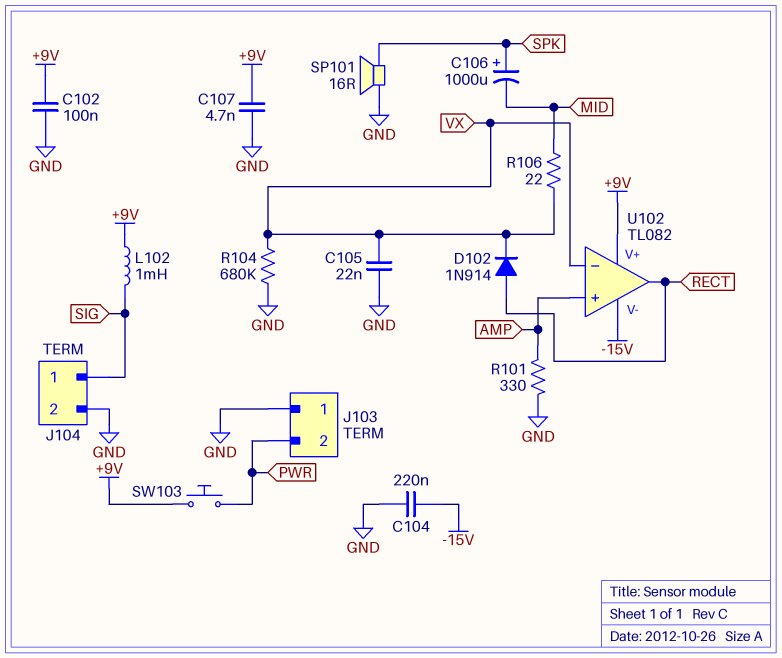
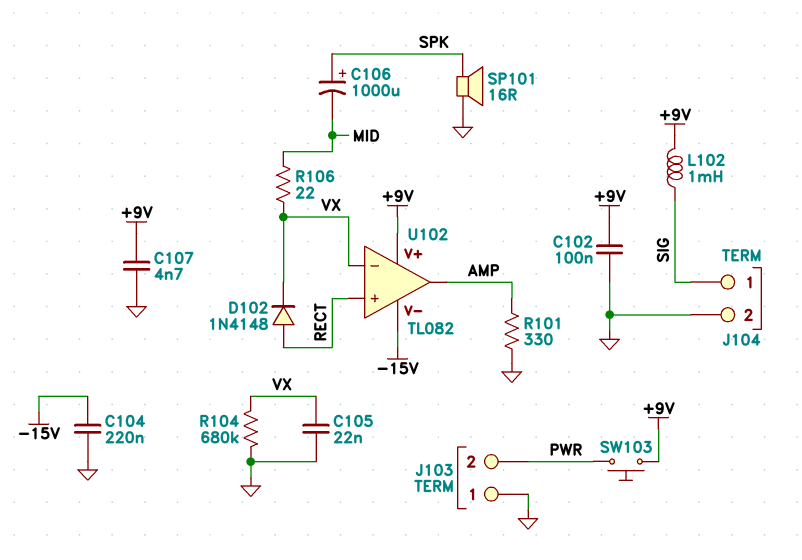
D102: diode 1N914 (A RECT, K VX) -> diode 1N4148 (A RECT, K VX)
U102 pin in+: AMP -> RECT
U102 pin out: RECT -> AMP

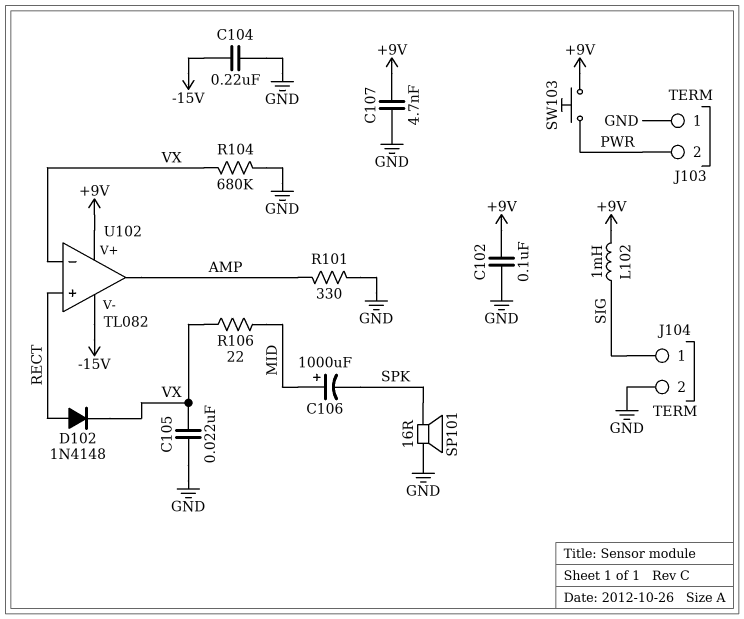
C106: 1000uF (plus SPK, minus MID) -> 1000uF (plus MID, minus SPK)

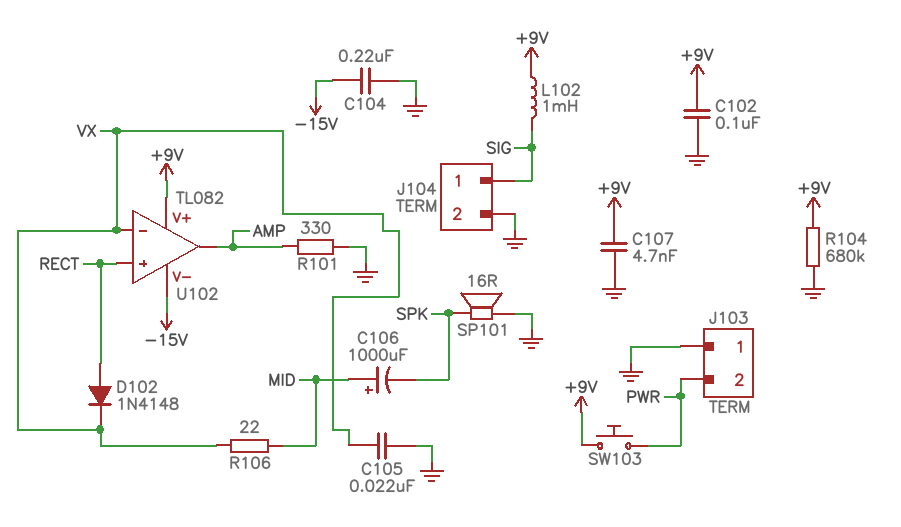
R104: 680k (GND, VX) -> 680k (+9V, GND)

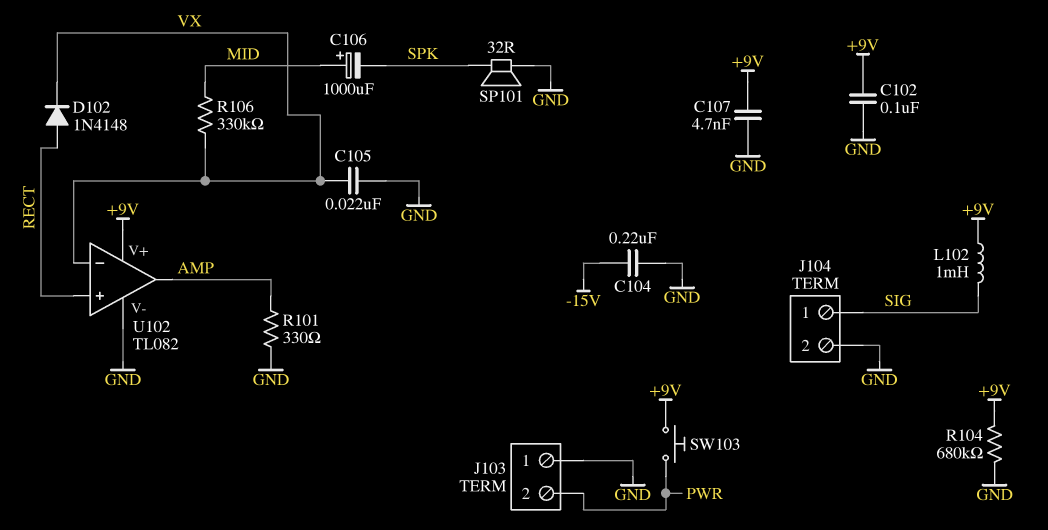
R106: 22 (MID, VX) -> 330k (MID, VX)
SP101: speaker 16R (GND, SPK) -> speaker 32R (GND, SPK)
U102 pin V-: -15V -> GND

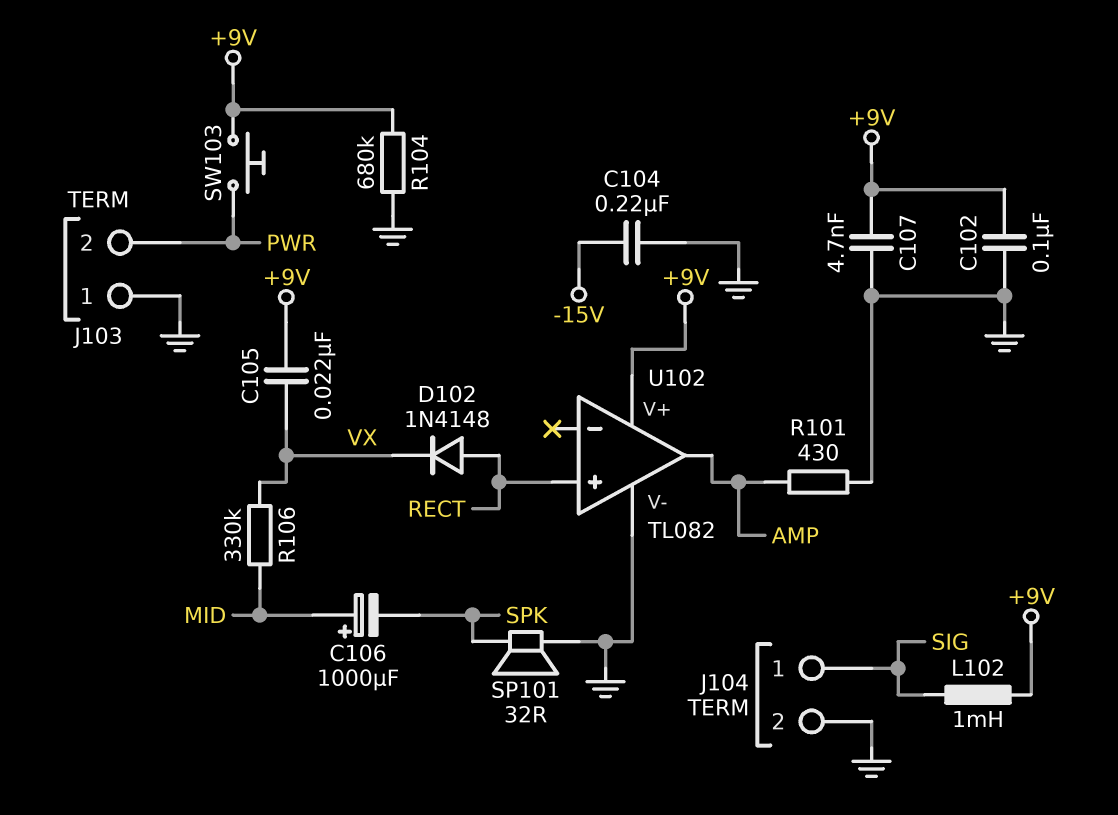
C105: 22nF (GND, VX) -> 22nF (+9V, VX)
R101: 330 (AMP, GND) -> 430 (AMP, GND)
U102 pin in-: VX -> none

